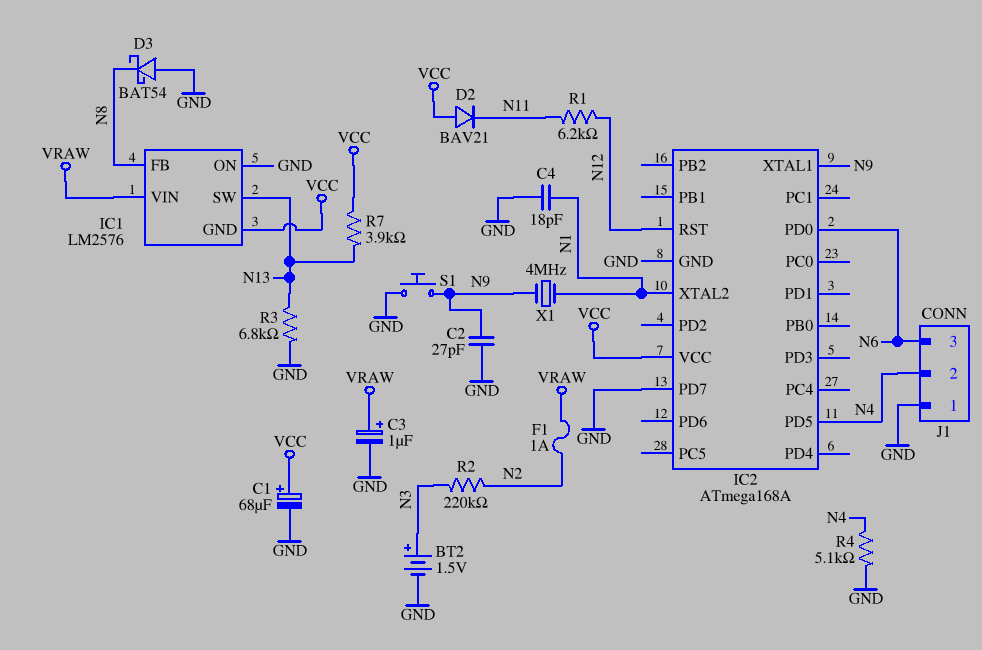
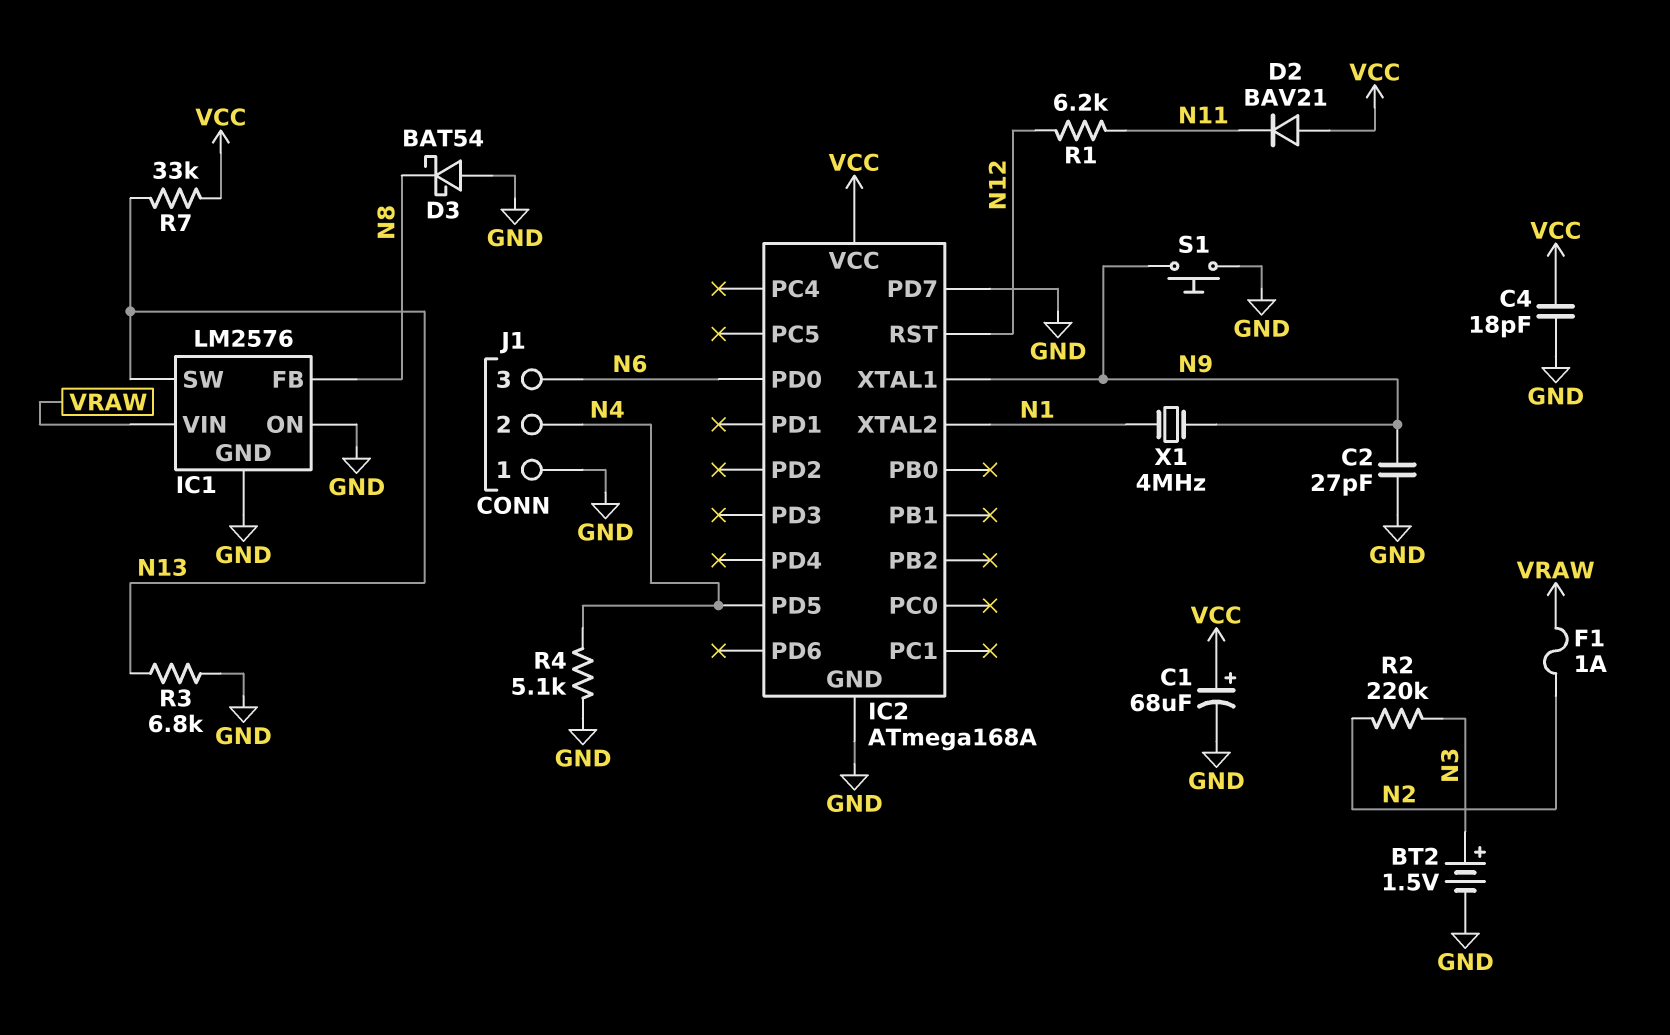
C3: 1uF (plus VRAW, minus GND) -> none
C4: 18pF (GND, N1) -> 18pF (GND, VCC)
IC1 pin GND: VCC -> GND
R7: 3.9k (N13, VCC) -> 33k (N13, VCC)

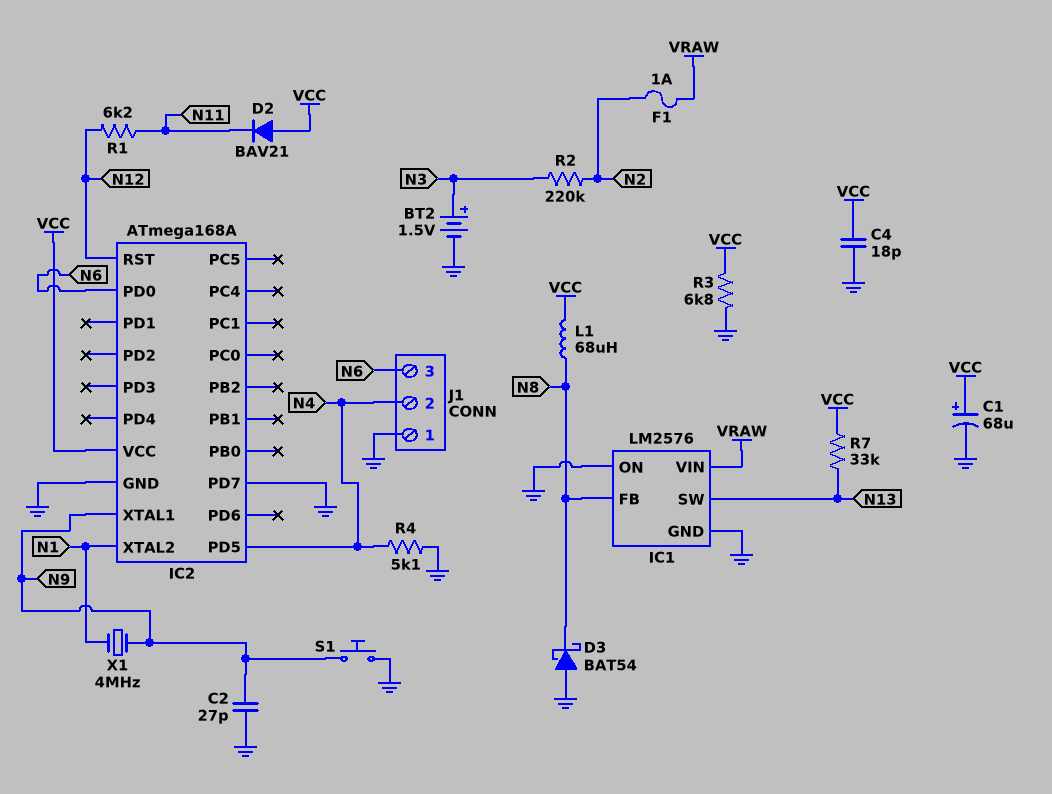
L1: none -> 68uH (N8, VCC)
R3: 6.8k (GND, N13) -> 6.8k (GND, VCC)

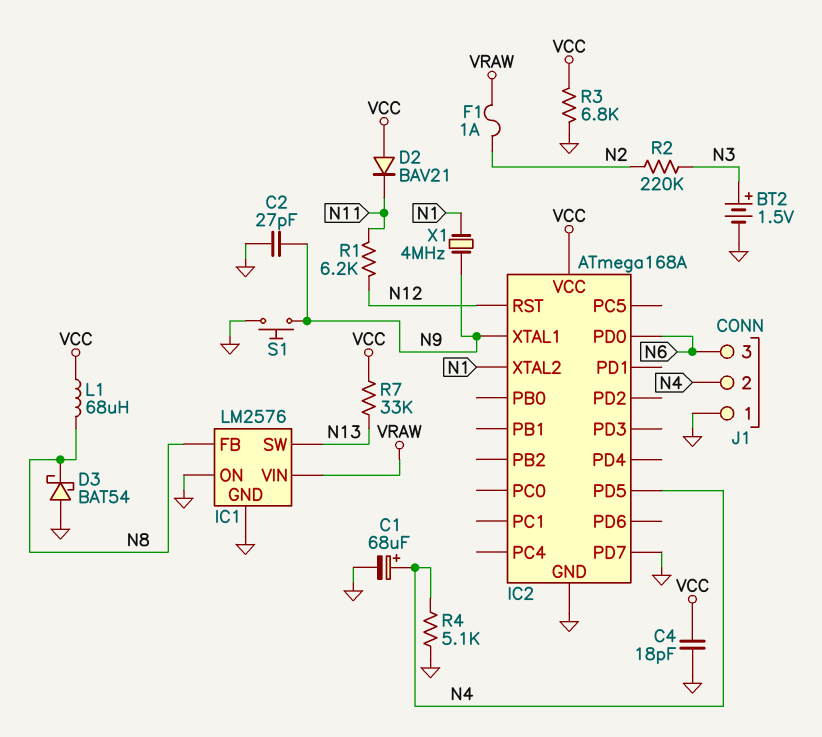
C1: 68uF (plus VCC, minus GND) -> 68uF (plus N4, minus GND)

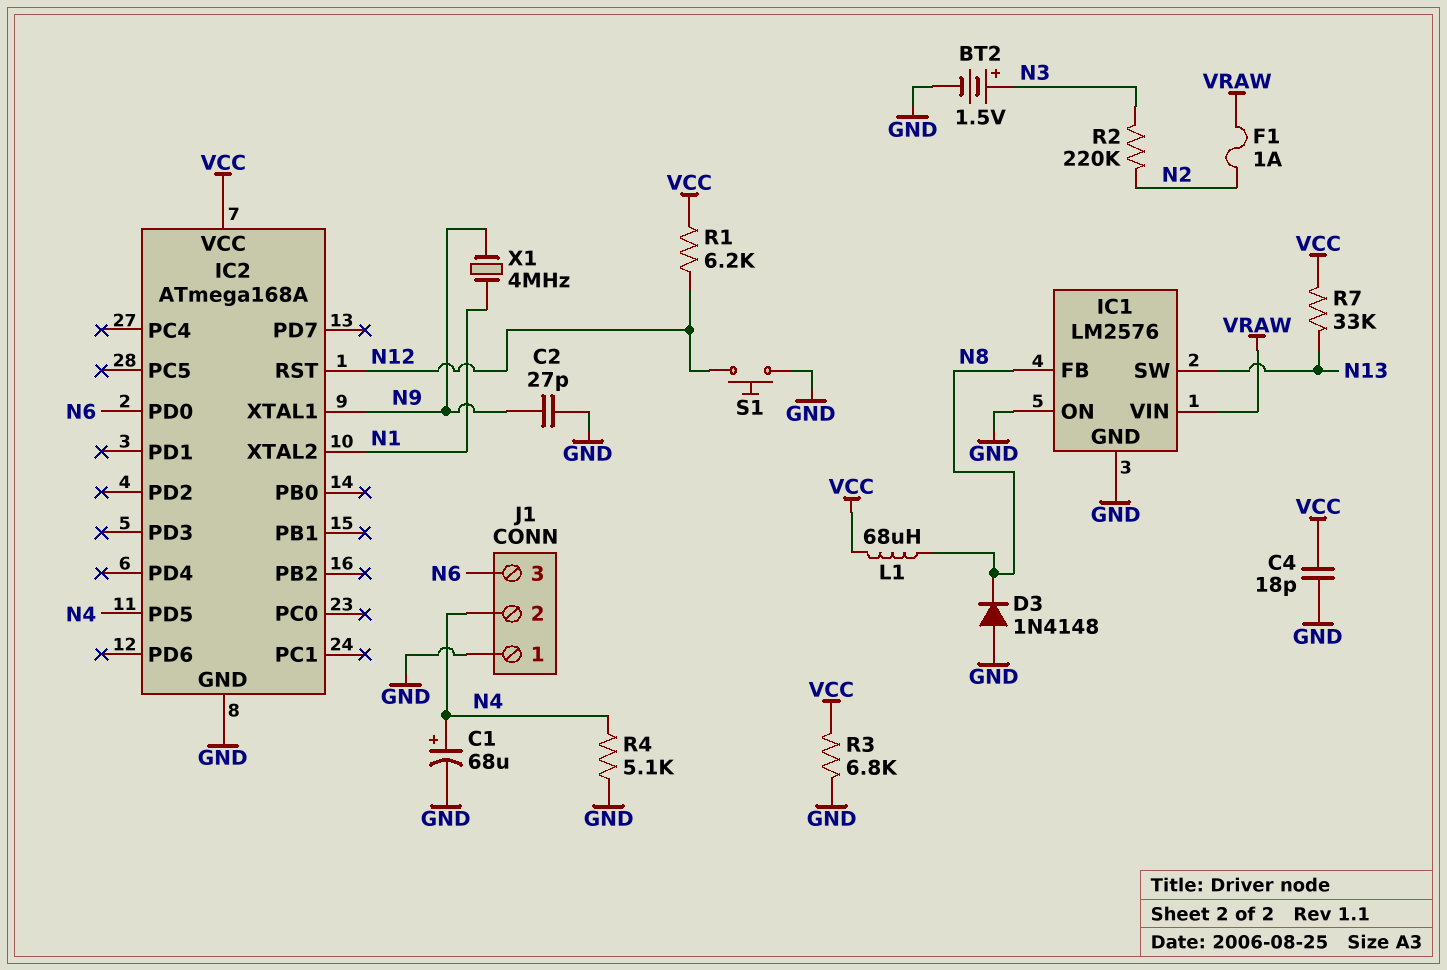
D2: diode BAV21 (A VCC, K N11) -> none
D3: schottky BAT54 (A GND, K N8) -> diode 1N4148 (A GND, K N8)
IC2 pin PD7: GND -> none
R1: 6.2k (N11, N12) -> 6.2k (N12, VCC)
S1: button (GND, N9) -> button (GND, N12)

